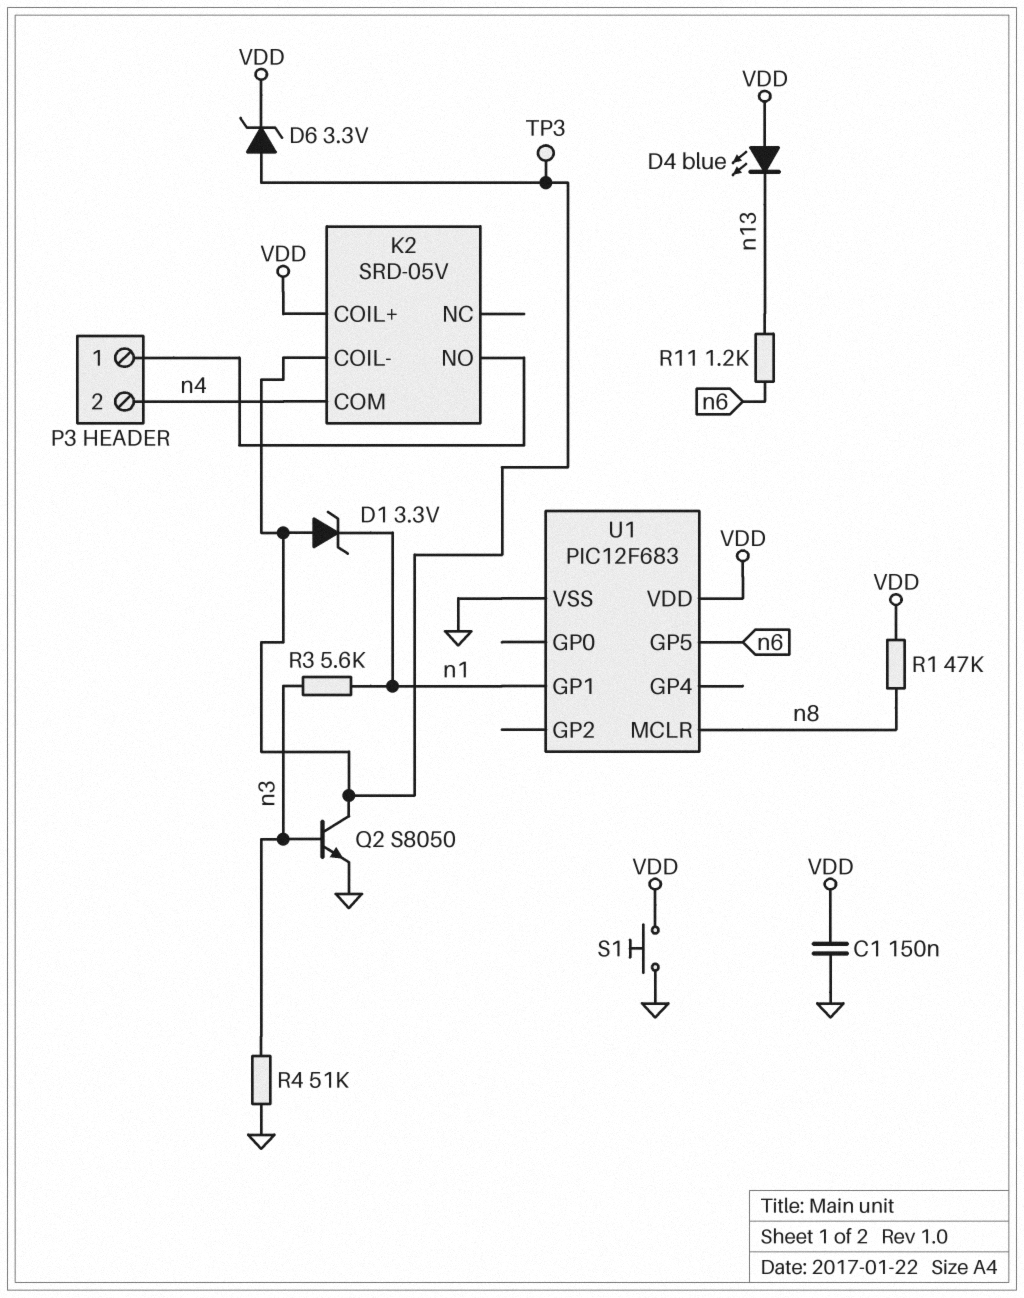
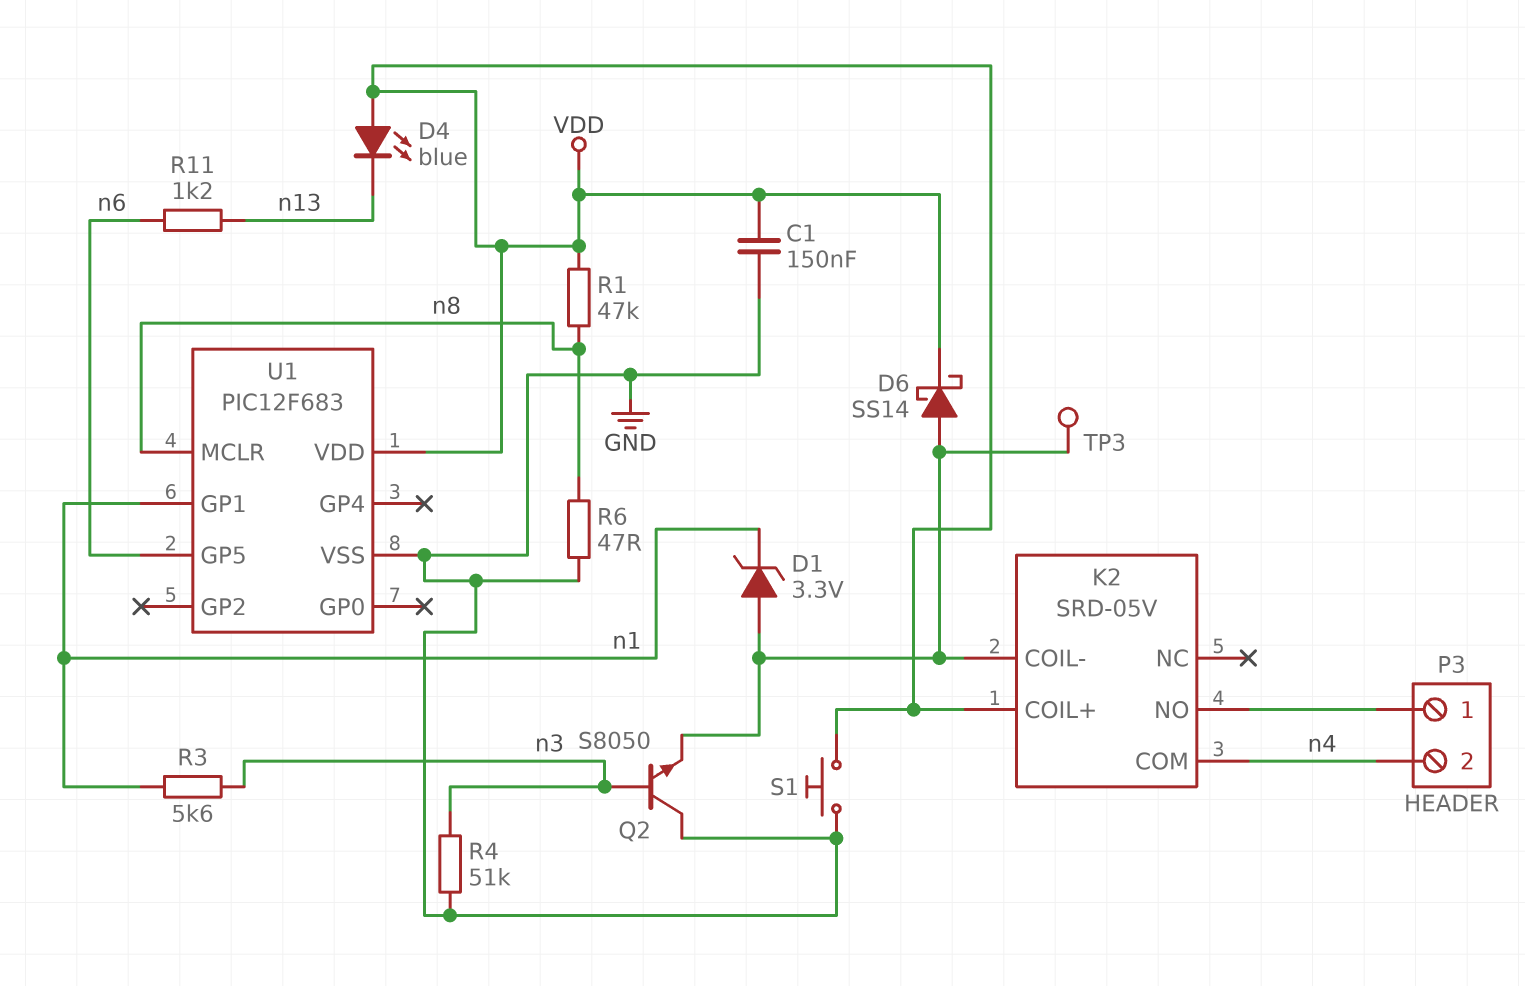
D6: zener 3.3V (A K2/COIL-, K VDD) -> schottky SS14 (A K2/COIL-, K VDD)
Q2: NPN S8050 (B n3, C K2/COIL-, E GND) -> NPN S8050 (B n3, C GND, E K2/COIL-)
R6: none -> 47 (GND, n8)

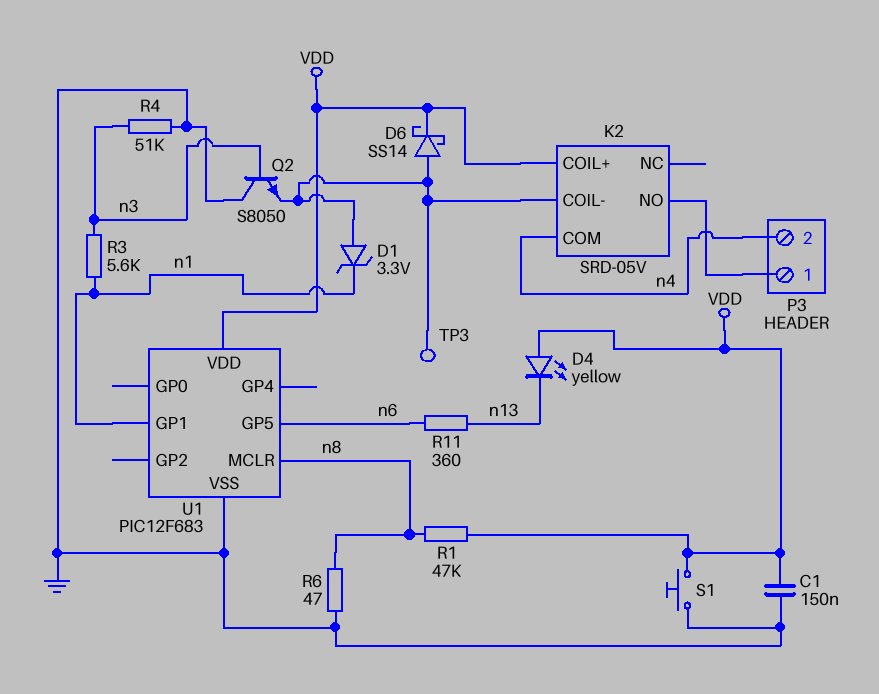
D4: LED blue (A VDD, K n13) -> LED yellow (A VDD, K n13)
R11: 1.2k (n6, n13) -> 360 (n6, n13)

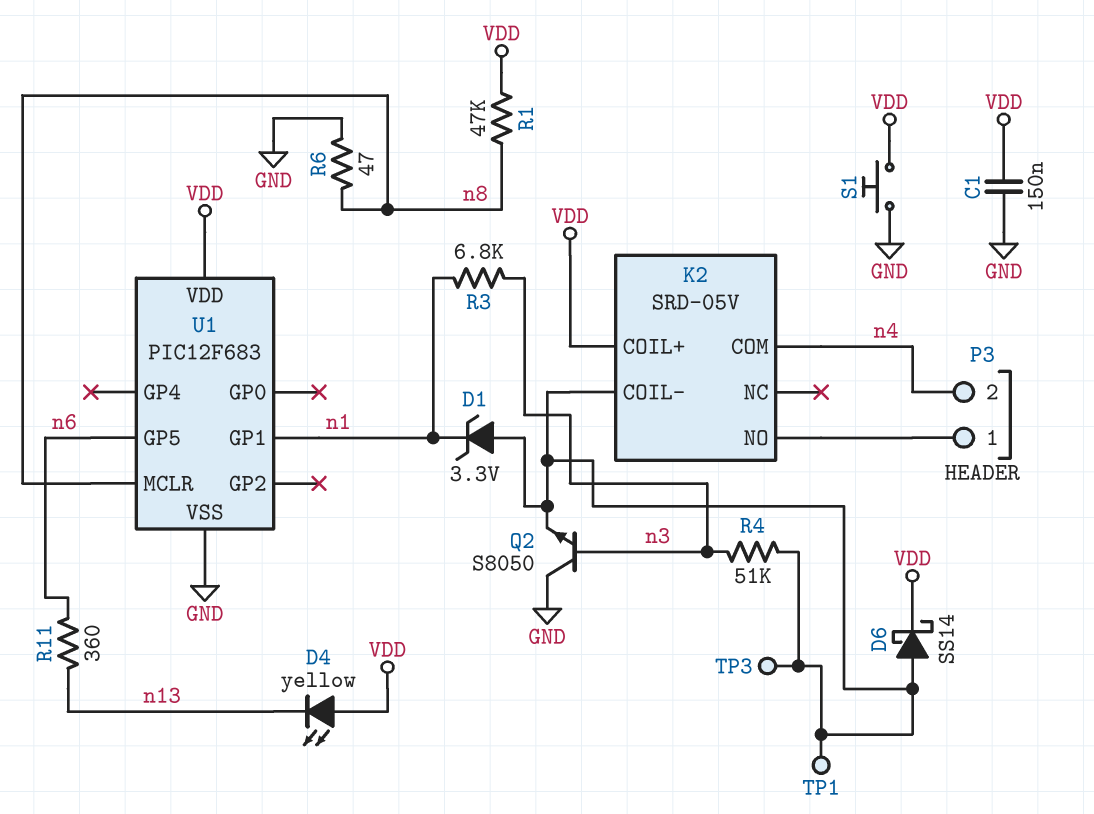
R3: 5.6k (n1, n3) -> 6.8k (n1, n3)
R4: 51k (GND, n3) -> 51k (K2/COIL-, n3)
TP1: none -> test point (K2/COIL-)

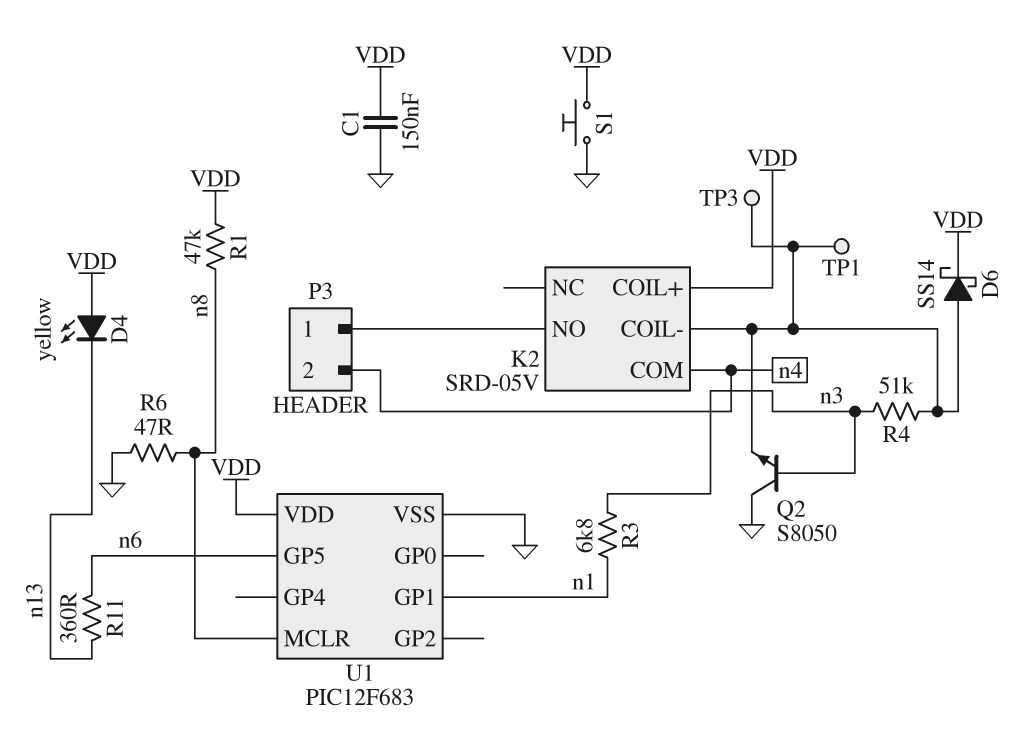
D1: zener 3.3V (A K2/COIL-, K n1) -> none

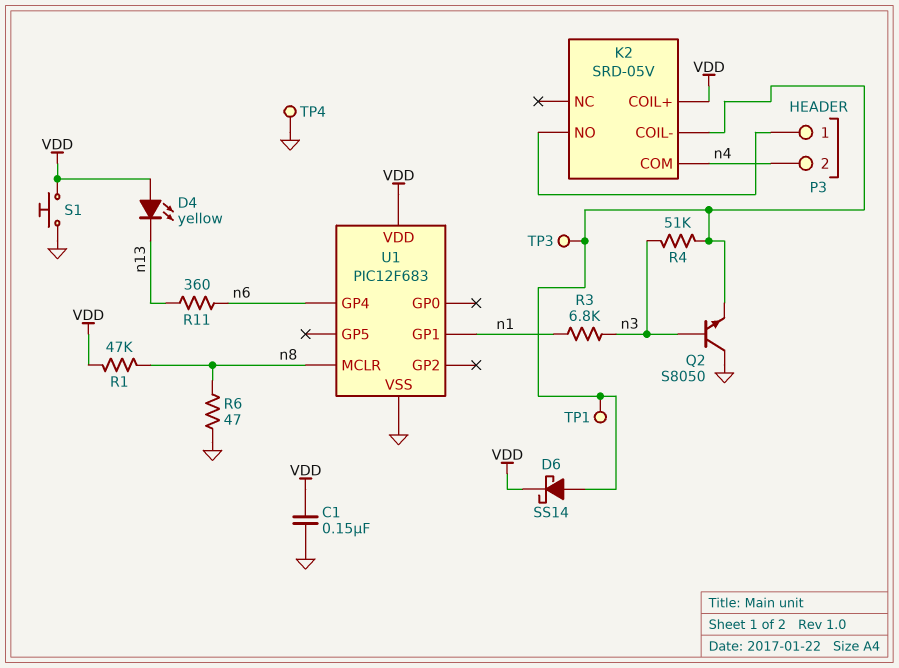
TP4: none -> test point (GND)
U1 pin GP4: none -> n6
U1 pin GP5: n6 -> none

